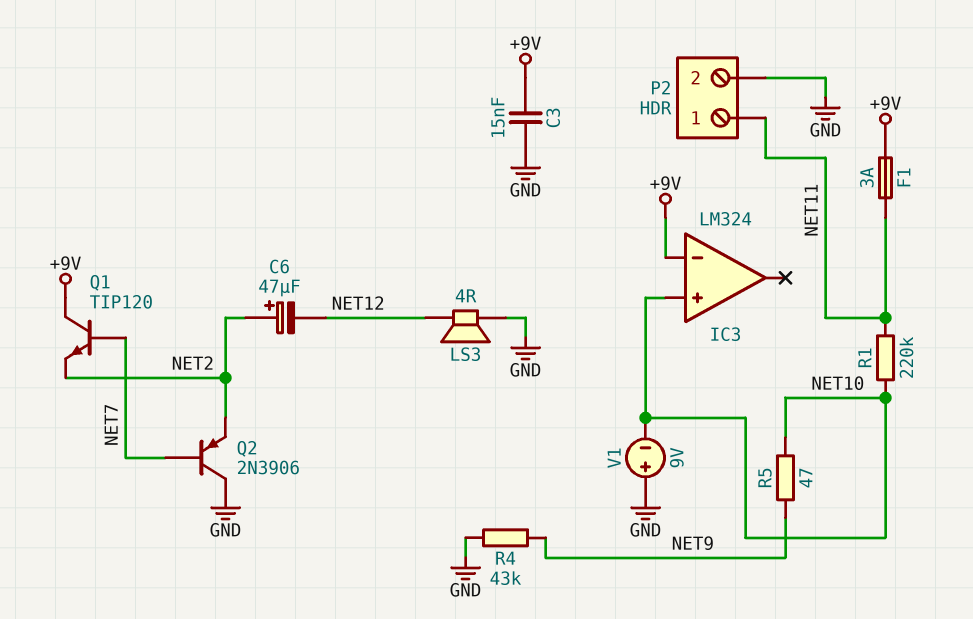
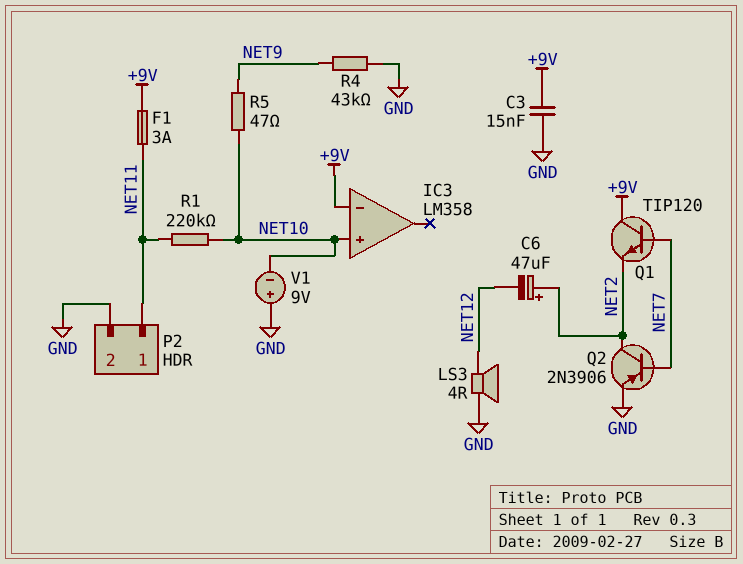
IC3: LM324 -> LM358
Q2: PNP 2N3906 (B NET7, C GND, E NET2) -> PNP 2N3906 (B NET7, C NET2, E GND)

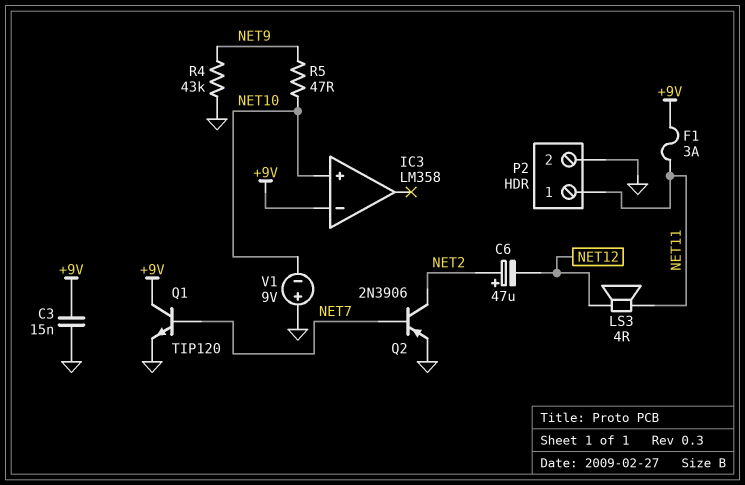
LS3: speaker 4R (GND, NET12) -> speaker 4R (NET11, NET12)
Q1: NPN TIP120 (B NET7, C +9V, E NET2) -> NPN TIP120 (B NET7, C +9V, E GND)
R1: 220k (NET10, NET11) -> none

